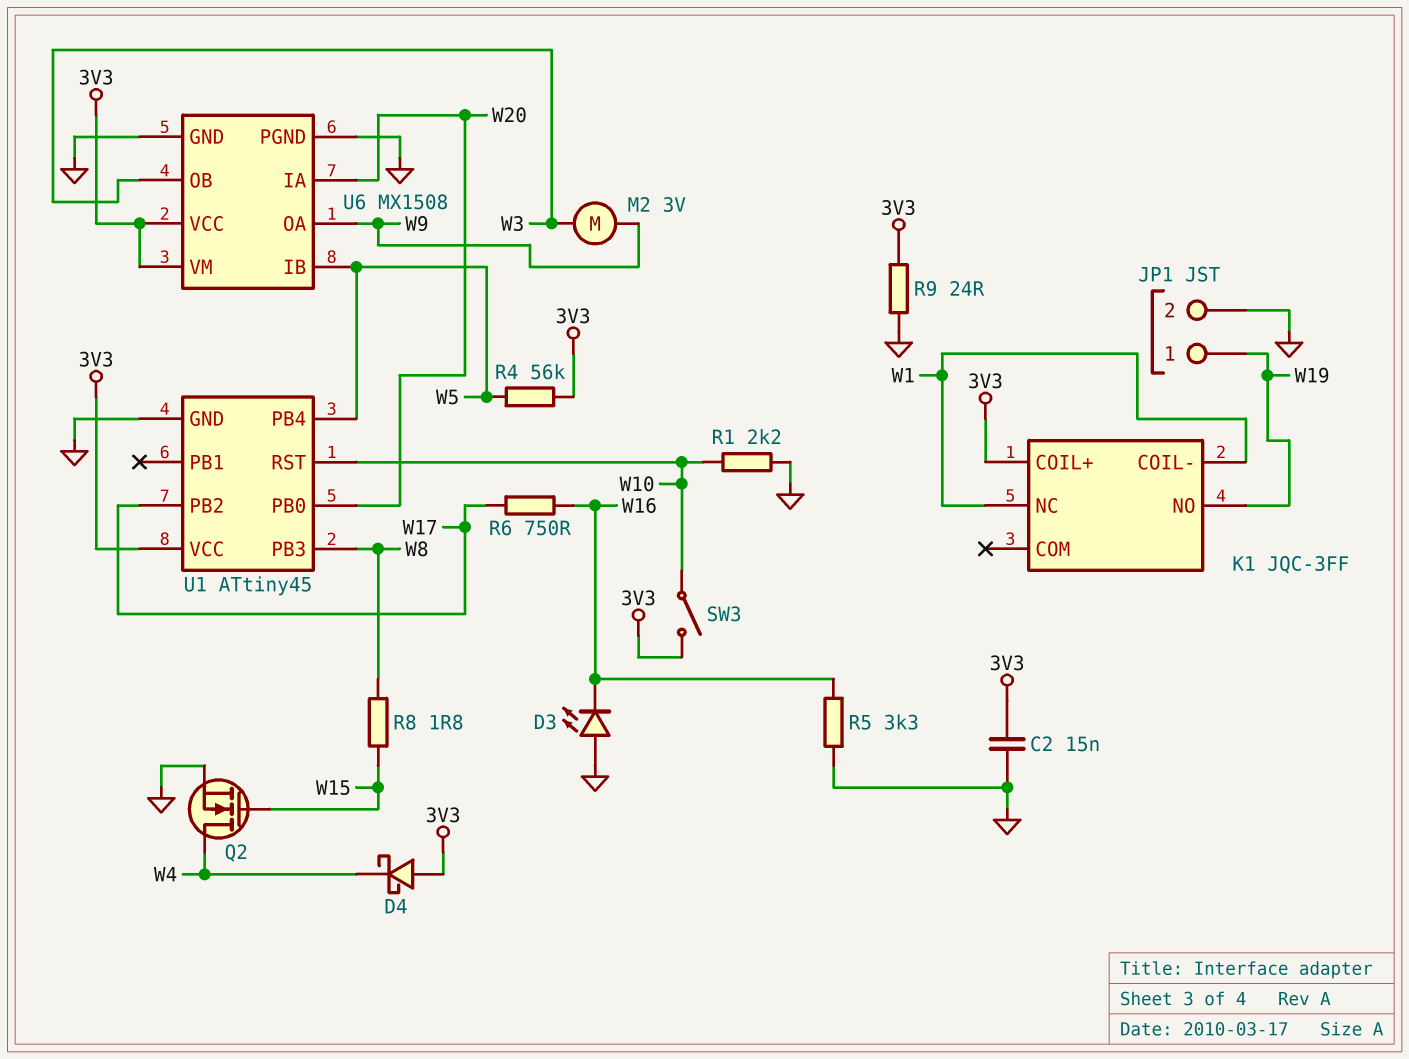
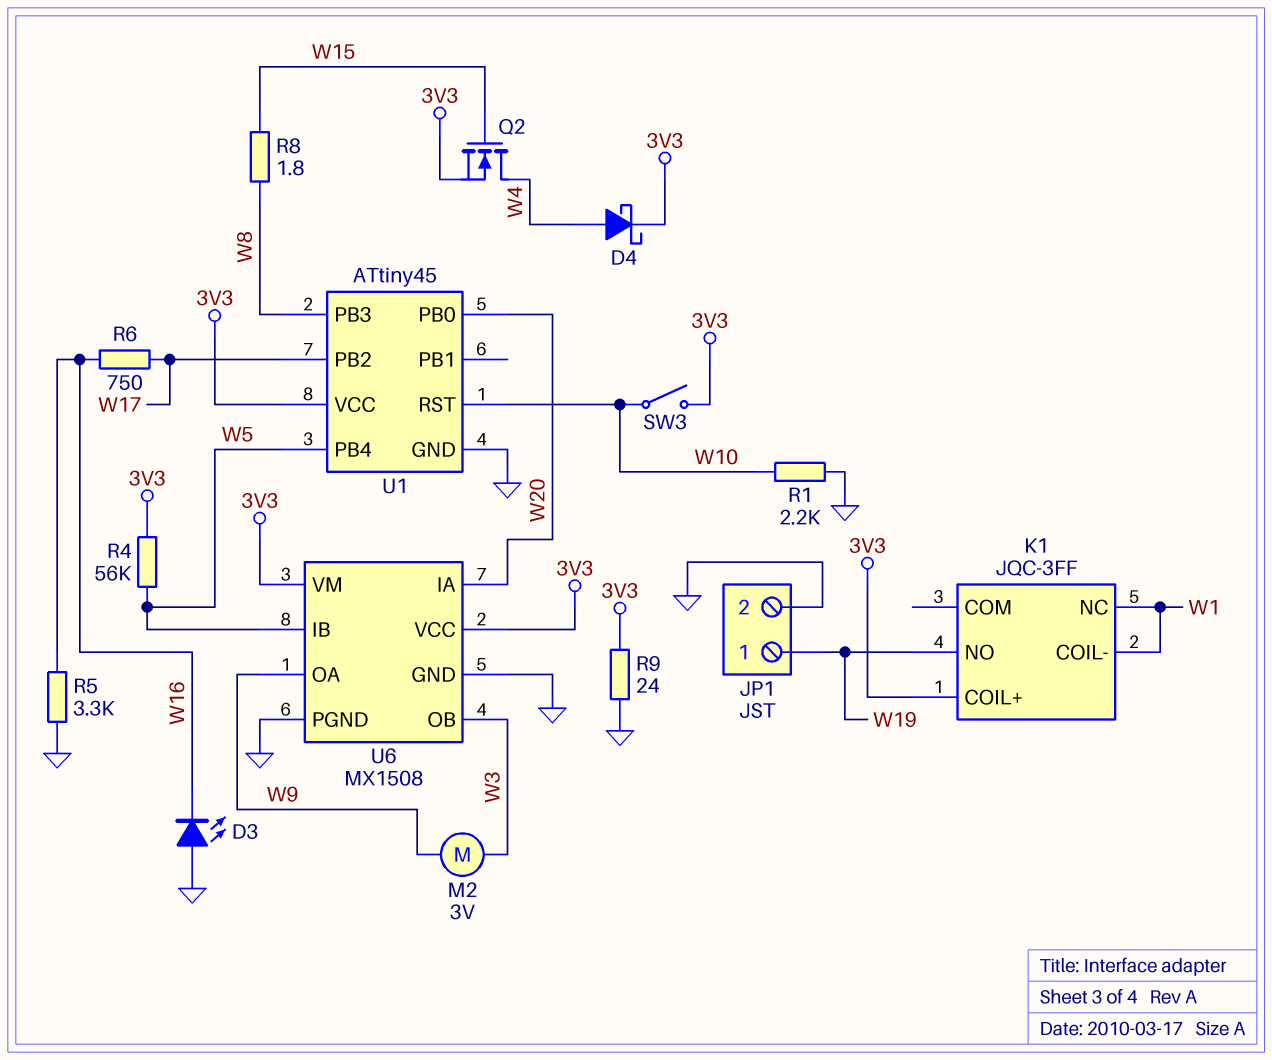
C2: 15nF (3V3, GND) -> none
D4: schottky (A 3V3, K W4) -> schottky (A W4, K 3V3)
Q2: NMOS (G W15, D W4, S GND) -> NMOS (G W15, D W4, S 3V3)

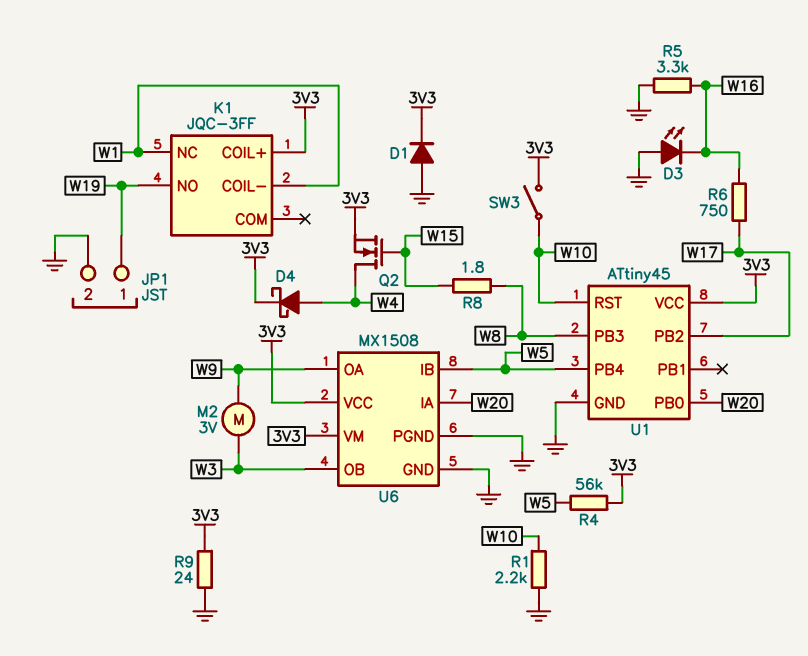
D1: none -> diode (A GND, K 3V3)

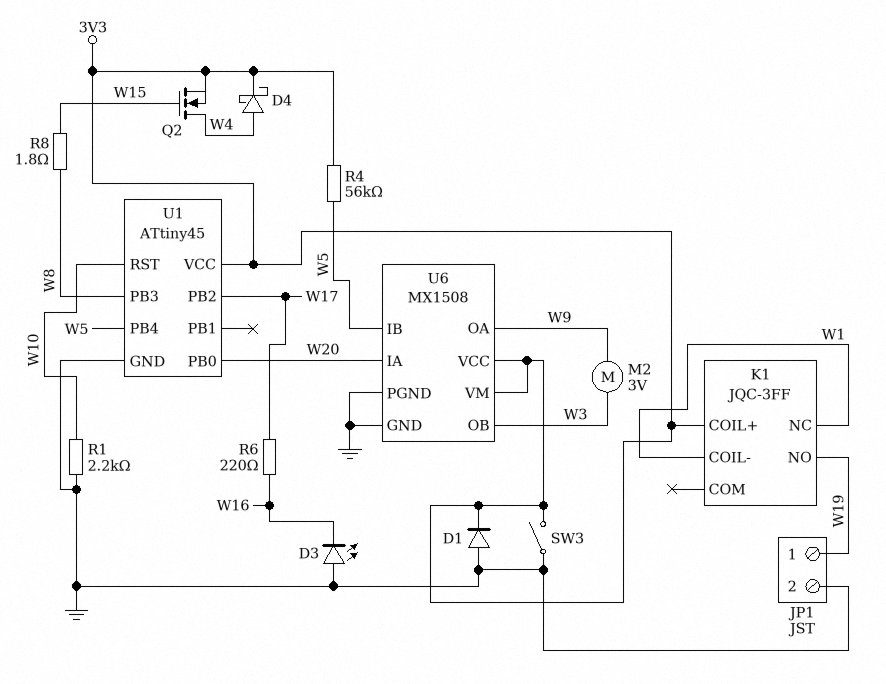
R5: 3.3k (GND, W16) -> none
R6: 750 (W16, W17) -> 220 (W16, W17)
R9: 24 (3V3, GND) -> none
SW3: switch (3V3, W10) -> switch (3V3, GND)

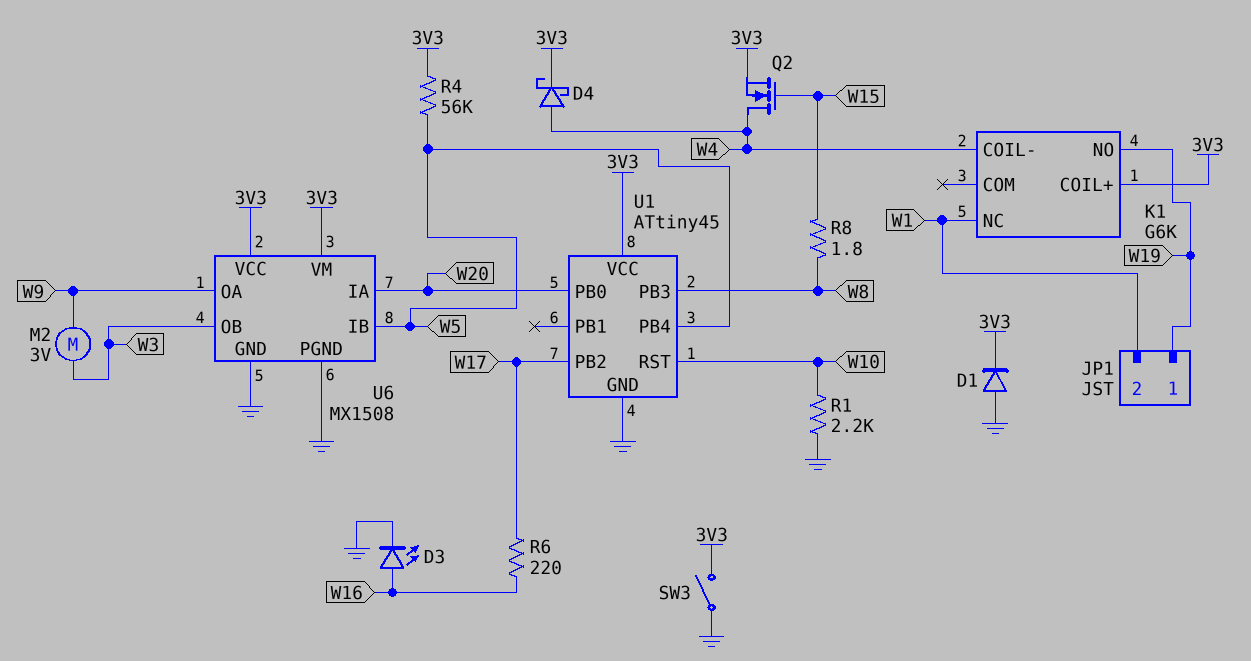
D3: LED (A GND, K W16) -> LED (A W16, K GND)
JP1 pin 2: GND -> W1
K1: JQC-3FF -> G6K
K1 pin COIL-: W1 -> W4

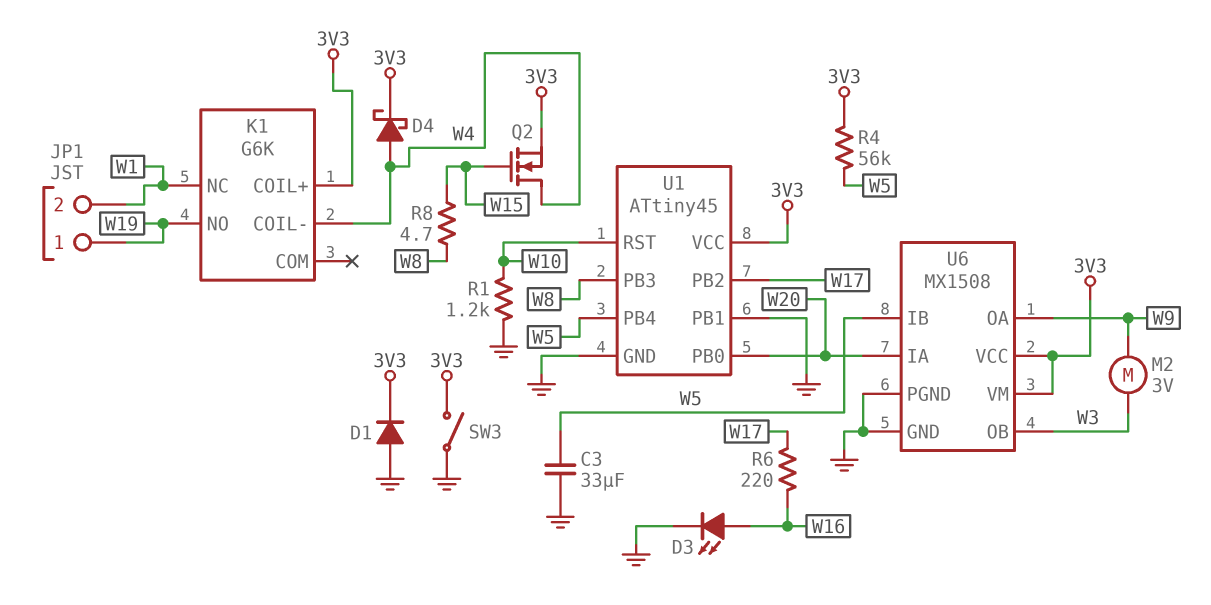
C3: none -> 33uF (GND, W5)
R1: 2.2k (GND, W10) -> 1.2k (GND, W10)
R8: 1.8 (W8, W15) -> 4.7 (W8, W15)
U1 pin PB1: none -> GND

